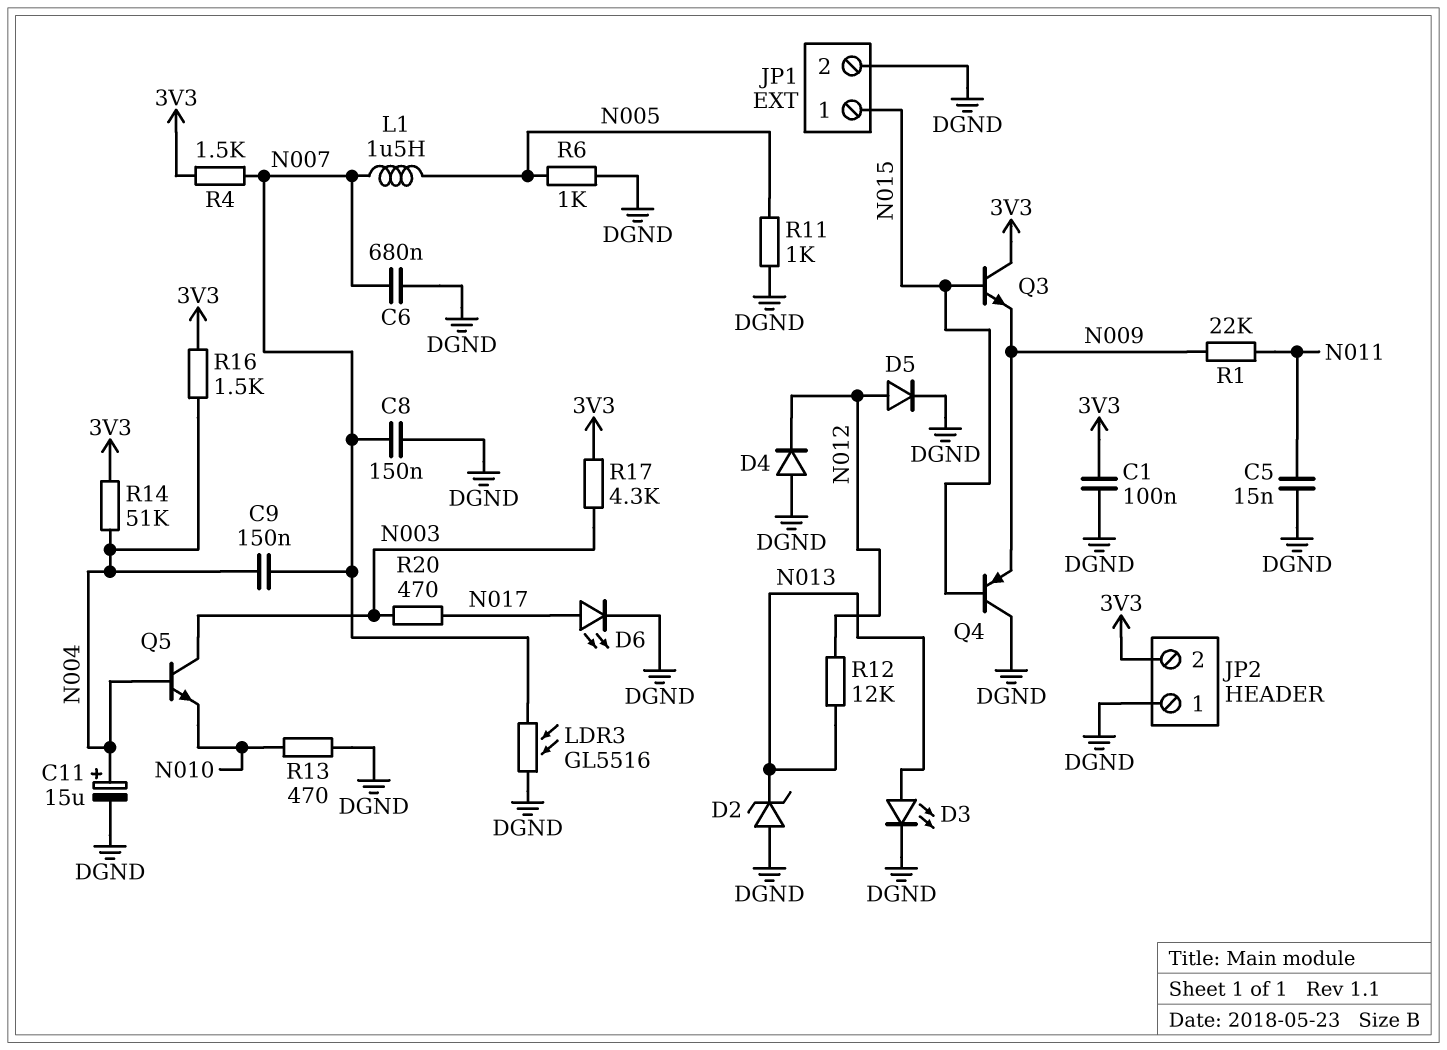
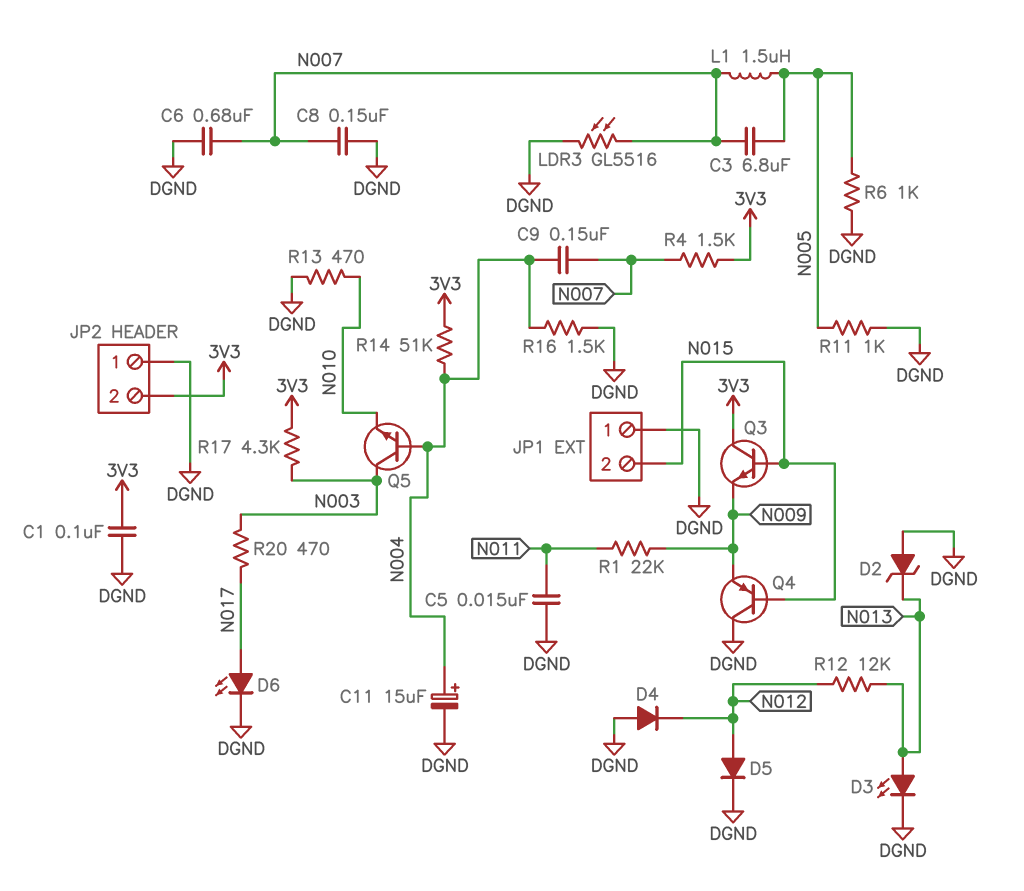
C3: none -> 6.8uF (N005, N007)
JP1 pin 1: N015 -> DGND
JP1 pin 2: DGND -> N015
R16: 1.5k (3V3, N004) -> 1.5k (DGND, N004)

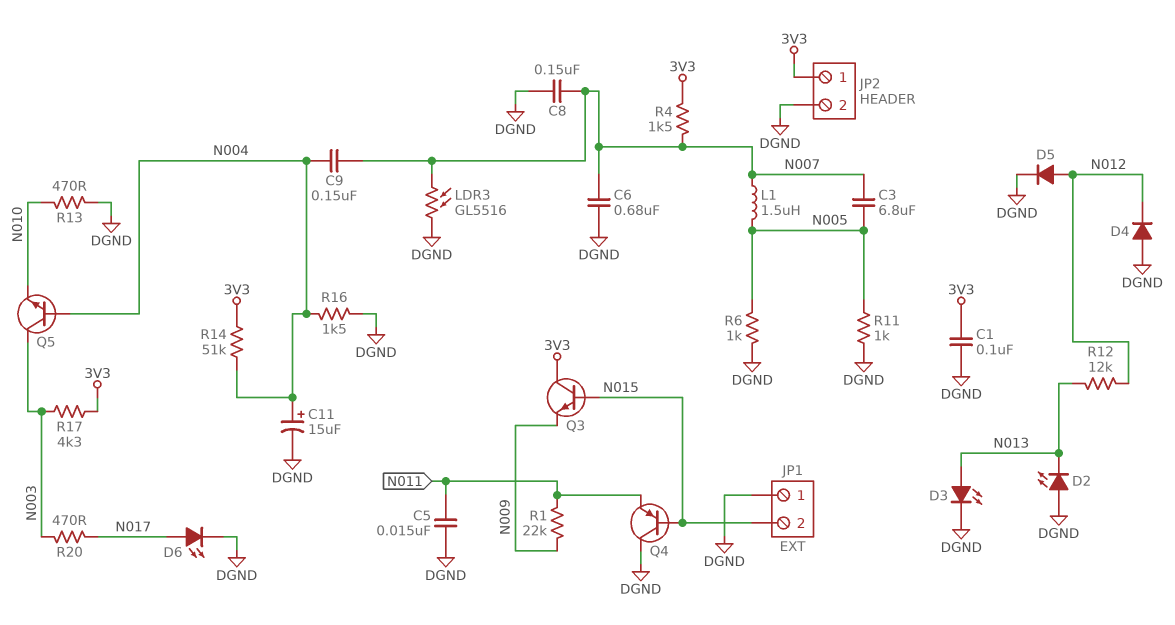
D2: zener (A DGND, K N013) -> LED (A DGND, K N013)
JP2 pin 1: DGND -> 3V3
JP2 pin 2: 3V3 -> DGND
Q4: PNP (B N015, C DGND, E N009) -> PNP (B N015, C DGND, E N011)

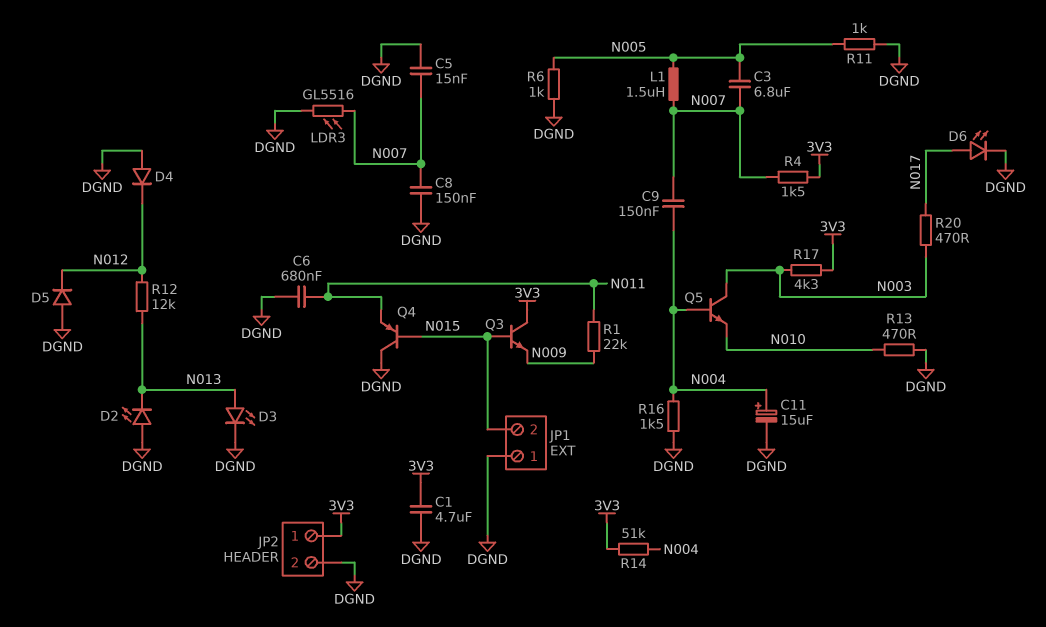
C1: 100nF (3V3, DGND) -> 4.7uF (3V3, DGND)
C5: 15nF (DGND, N011) -> 15nF (DGND, N007)
C6: 680nF (DGND, N007) -> 680nF (DGND, N011)
D5: diode (A N012, K DGND) -> diode (A DGND, K N012)

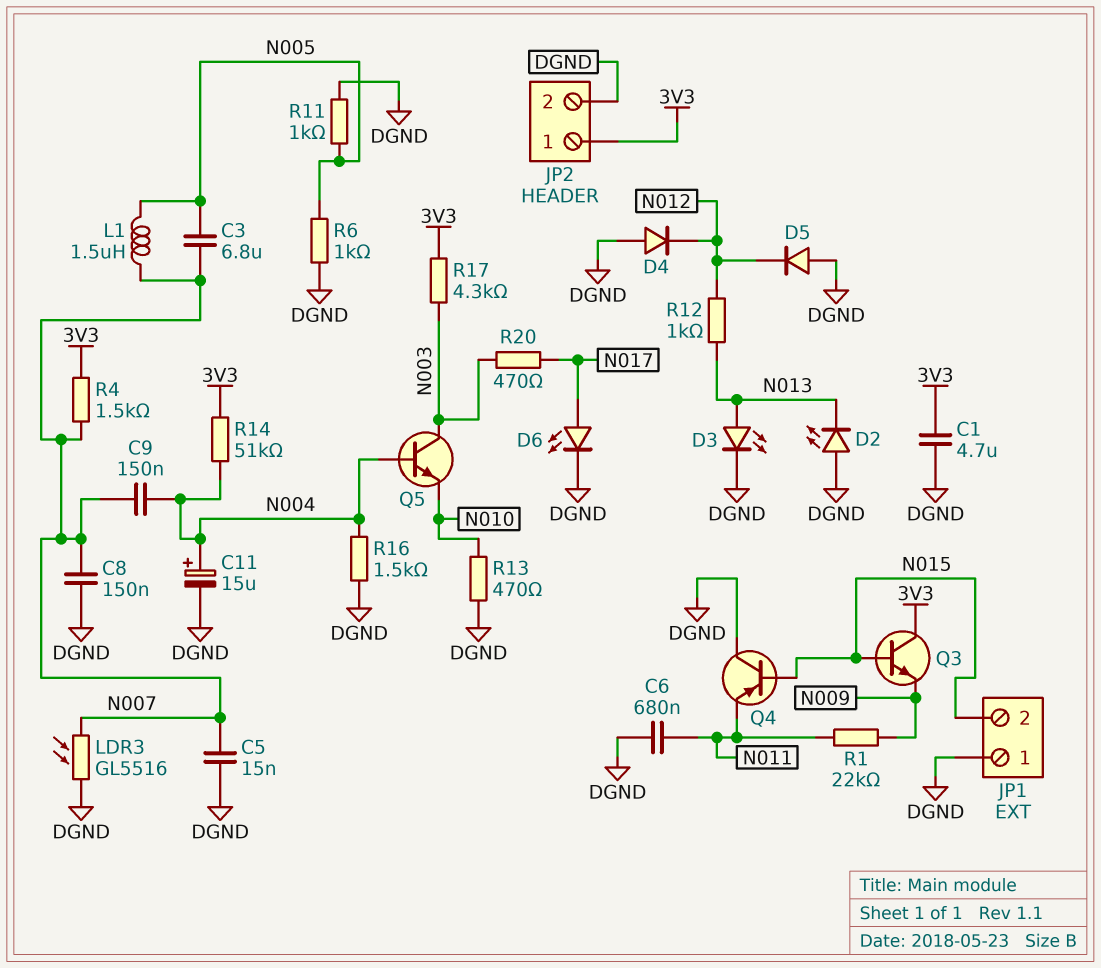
R12: 12k (N012, N013) -> 1k (N012, N013)

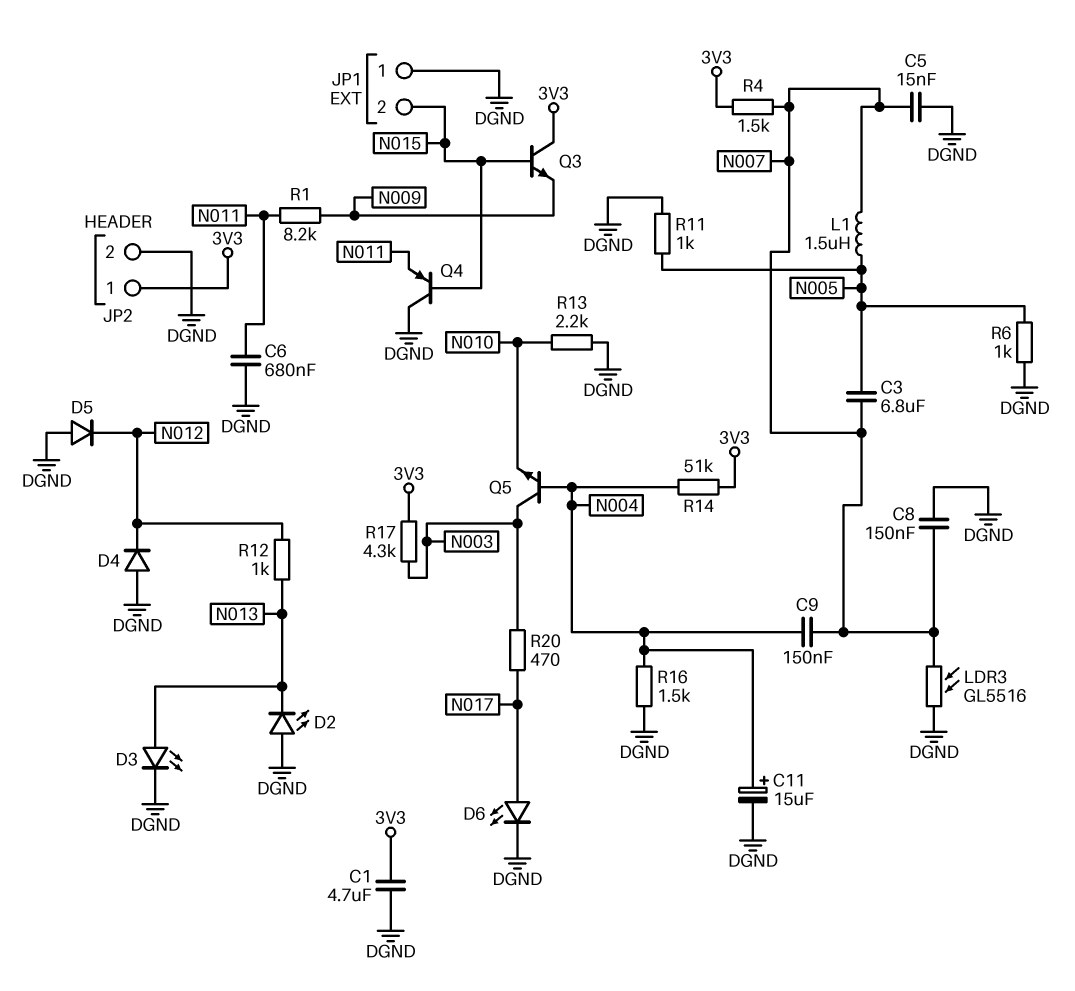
R1: 22k (N009, N011) -> 8.2k (N009, N011)
R13: 470 (DGND, N010) -> 2.2k (DGND, N010)

